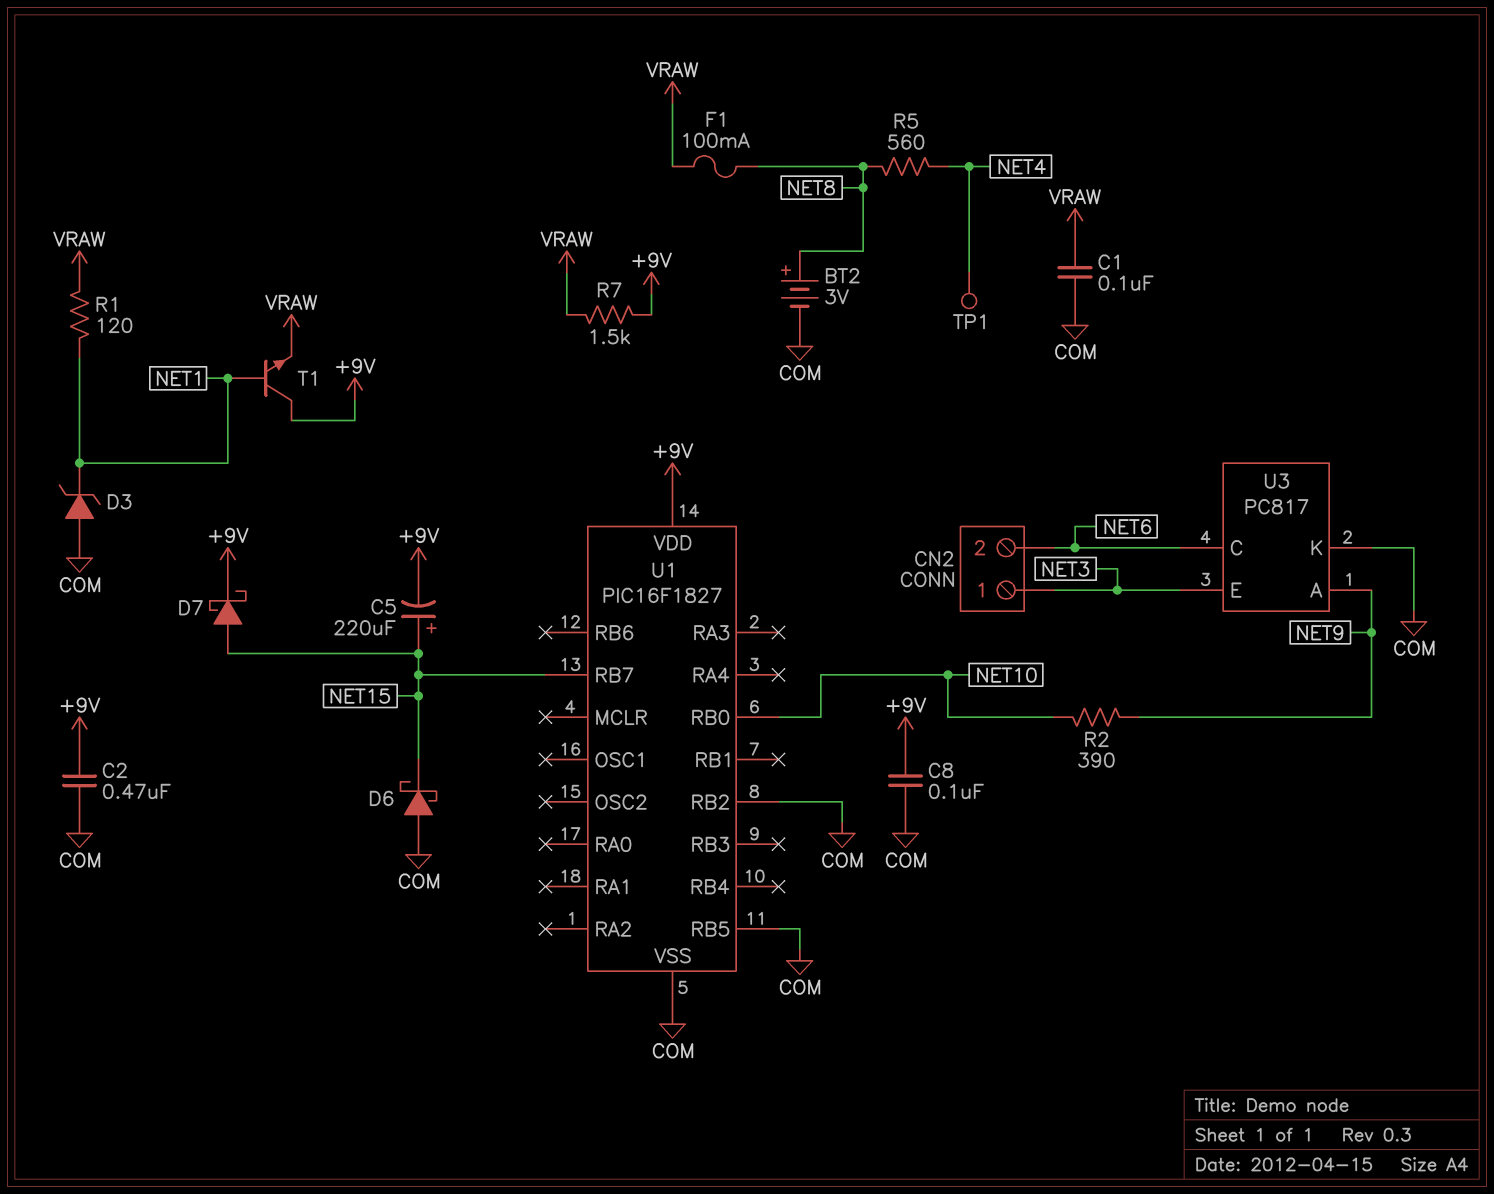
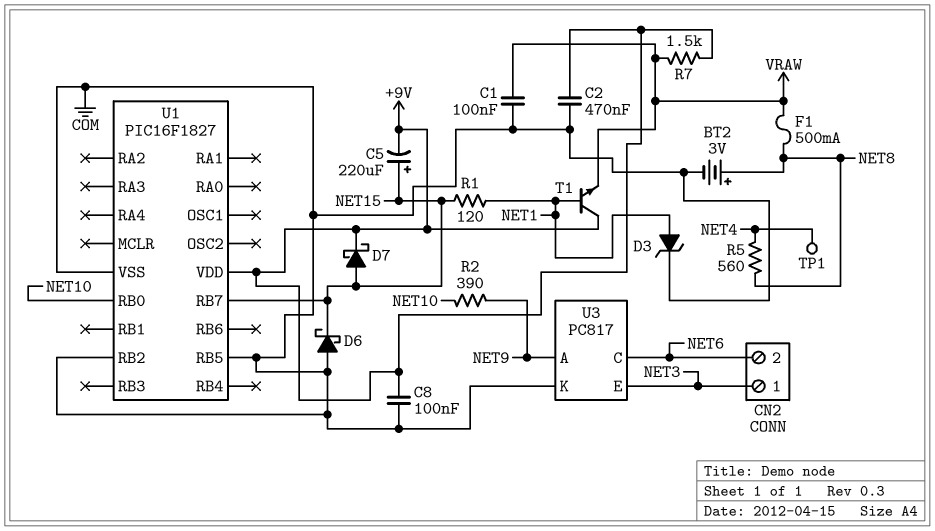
D3: zener (A COM, K NET1) -> zener (A NET1, K COM)
F1: 100mA (NET8, VRAW) -> 500mA (NET8, VRAW)
R1: 120 (NET1, VRAW) -> 120 (NET1, NET15)

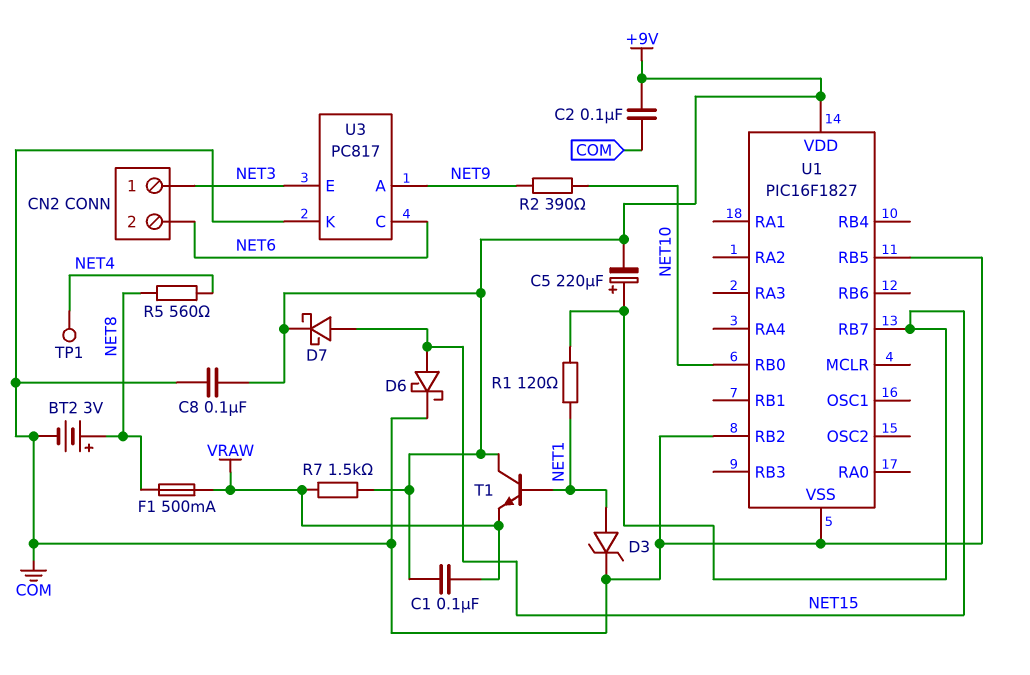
C1: 100nF (COM, VRAW) -> 100nF (+9V, VRAW)
C2: 470nF (+9V, COM) -> 100nF (+9V, COM)
D6: schottky (A COM, K NET15) -> schottky (A NET15, K COM)

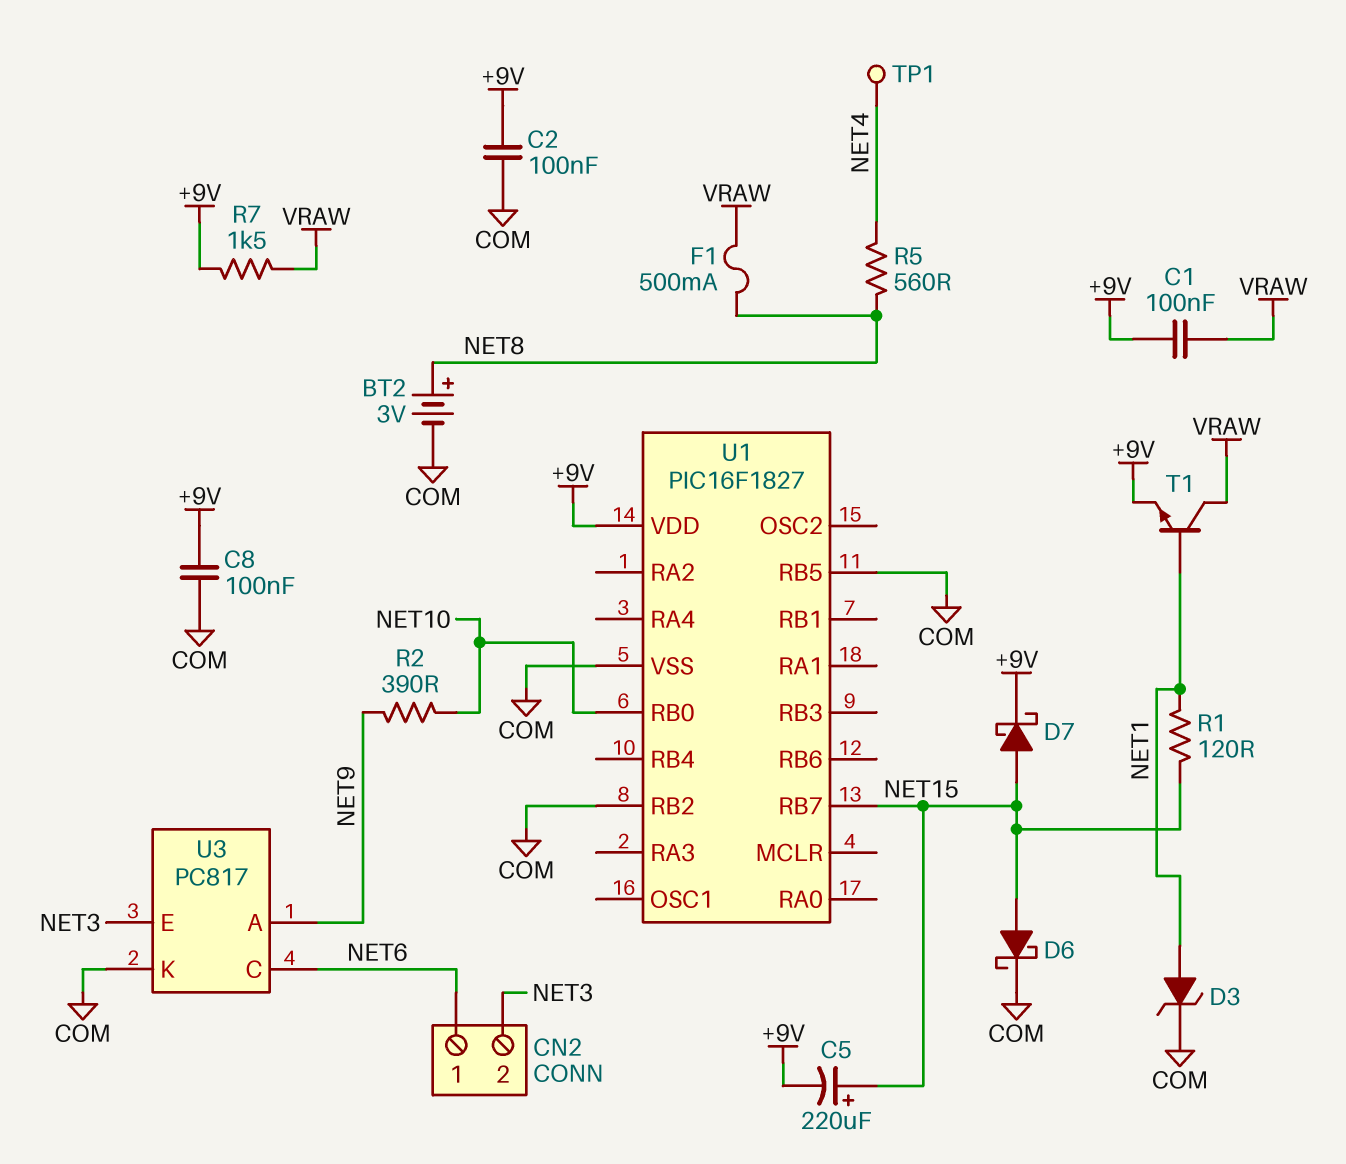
CN2 pin 1: NET3 -> NET6
CN2 pin 2: NET6 -> NET3
T1: NPN (B NET1, C +9V, E VRAW) -> NPN (B NET1, C VRAW, E +9V)

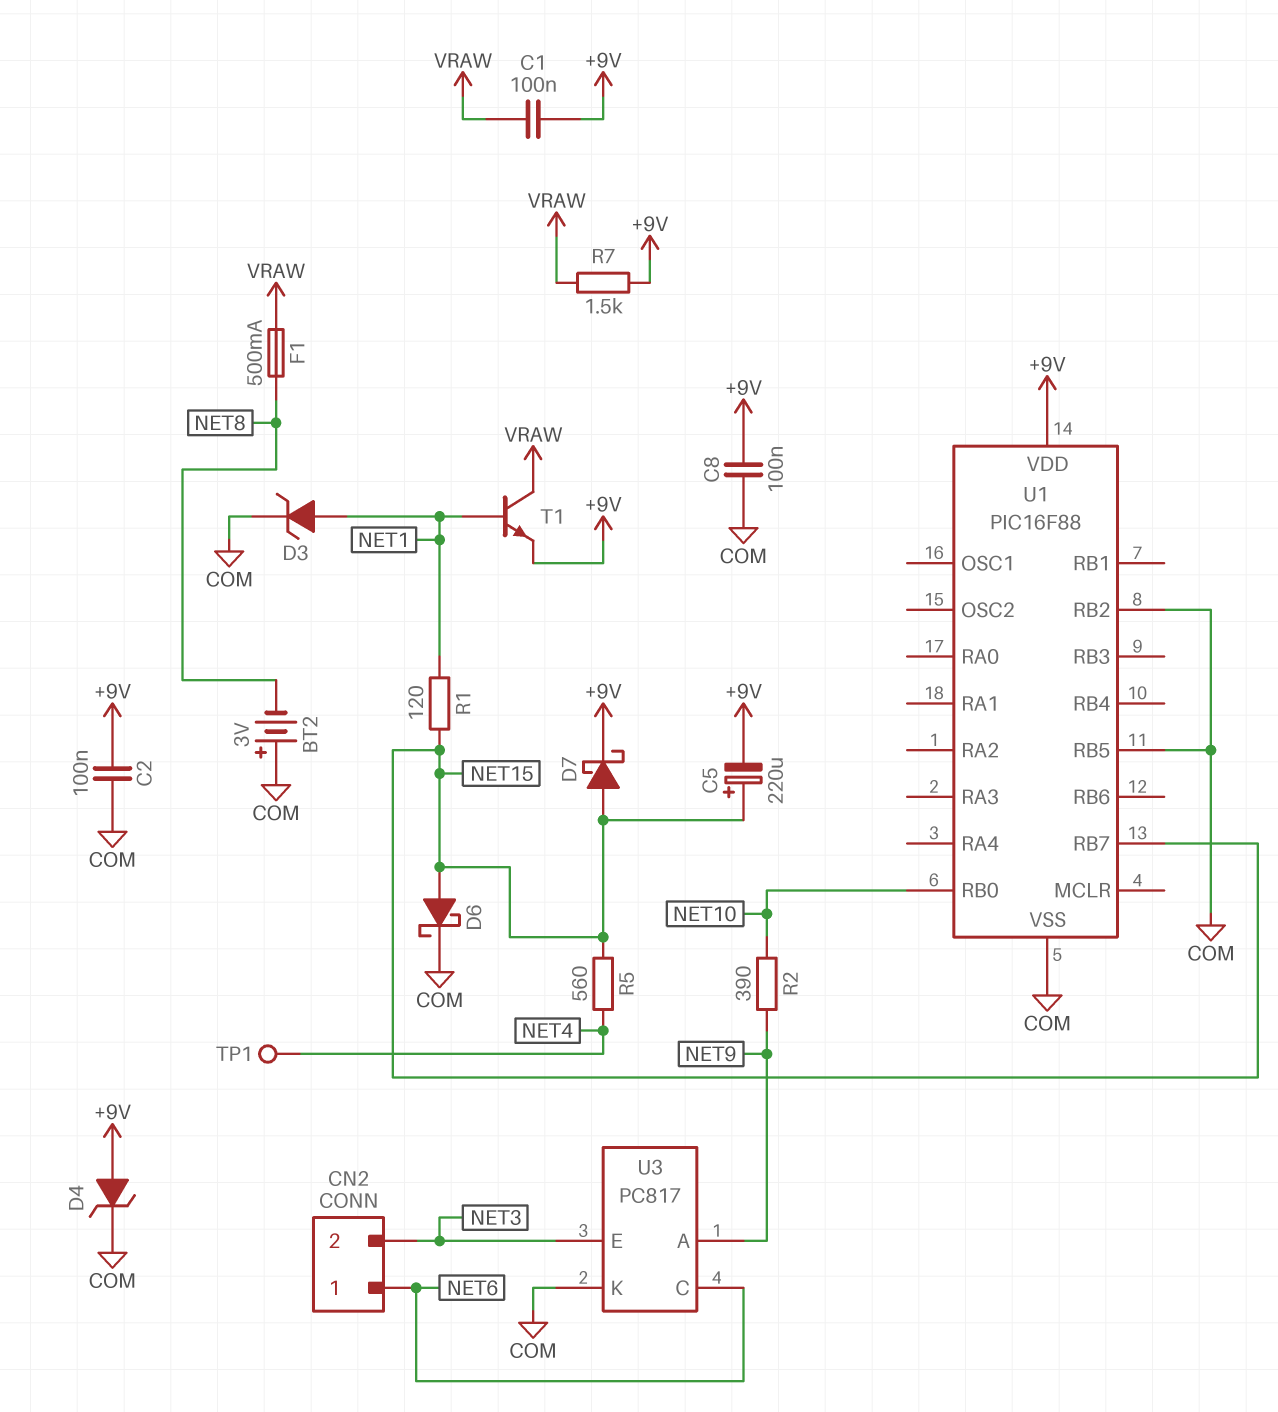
BT2: 3V (plus NET8, minus COM) -> 3V (plus COM, minus NET8)
D4: none -> zener (A +9V, K COM)
R5: 560 (NET4, NET8) -> 560 (NET4, NET15)
U1: PIC16F1827 -> PIC16F88

